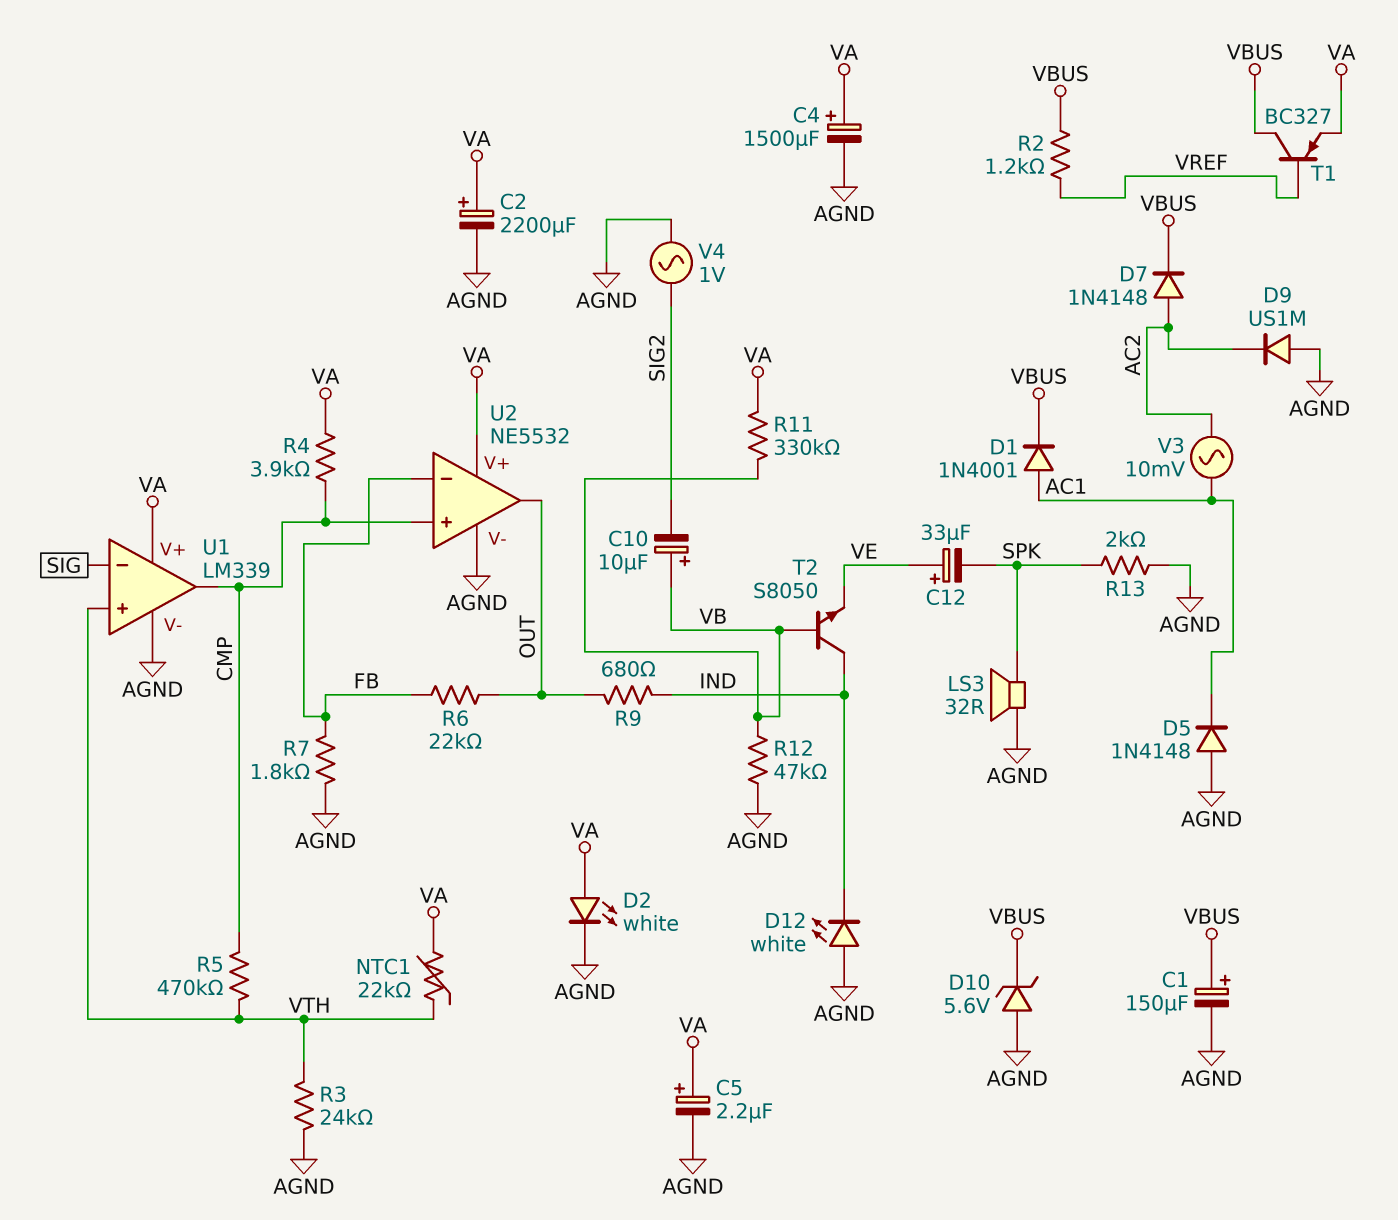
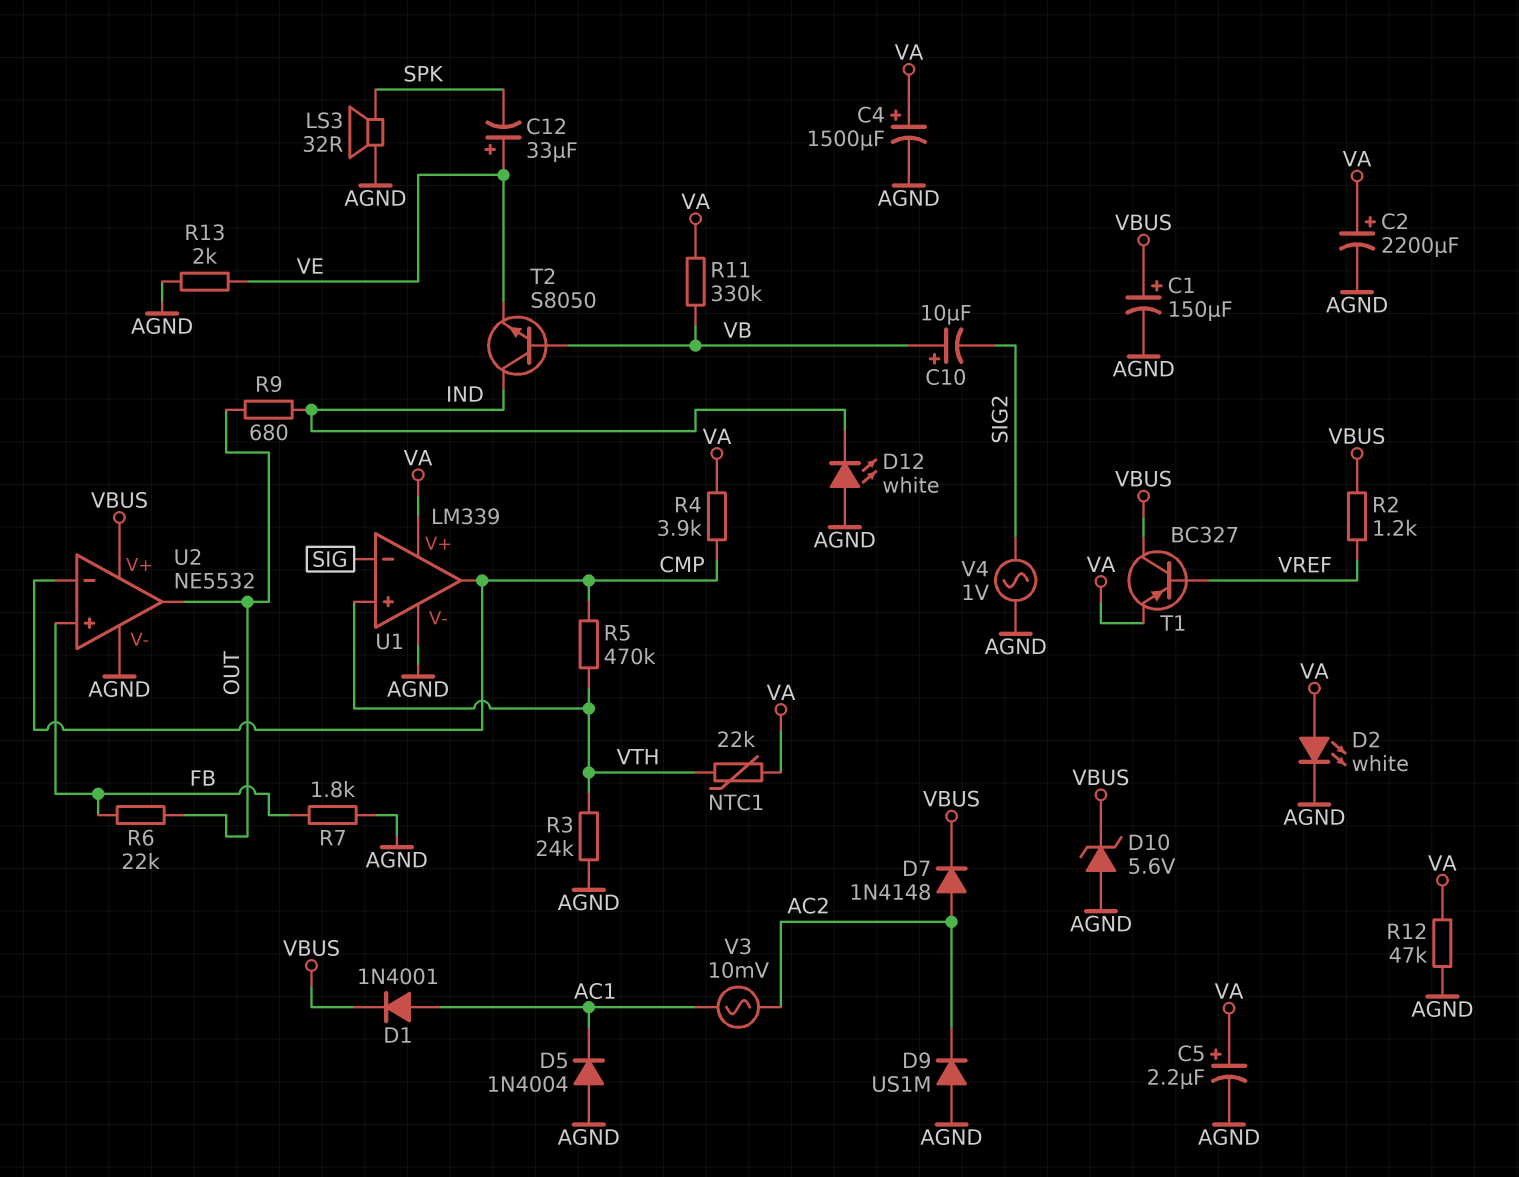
D5: diode 1N4148 (A AGND, K AC1) -> diode 1N4004 (A AGND, K AC1)
R12: 47k (AGND, VB) -> 47k (AGND, VA)
R13: 2k (AGND, SPK) -> 2k (AGND, VE)
U2 pin V+: VA -> VBUS
U2 pin in+: CMP -> FB
U2 pin in-: FB -> CMP

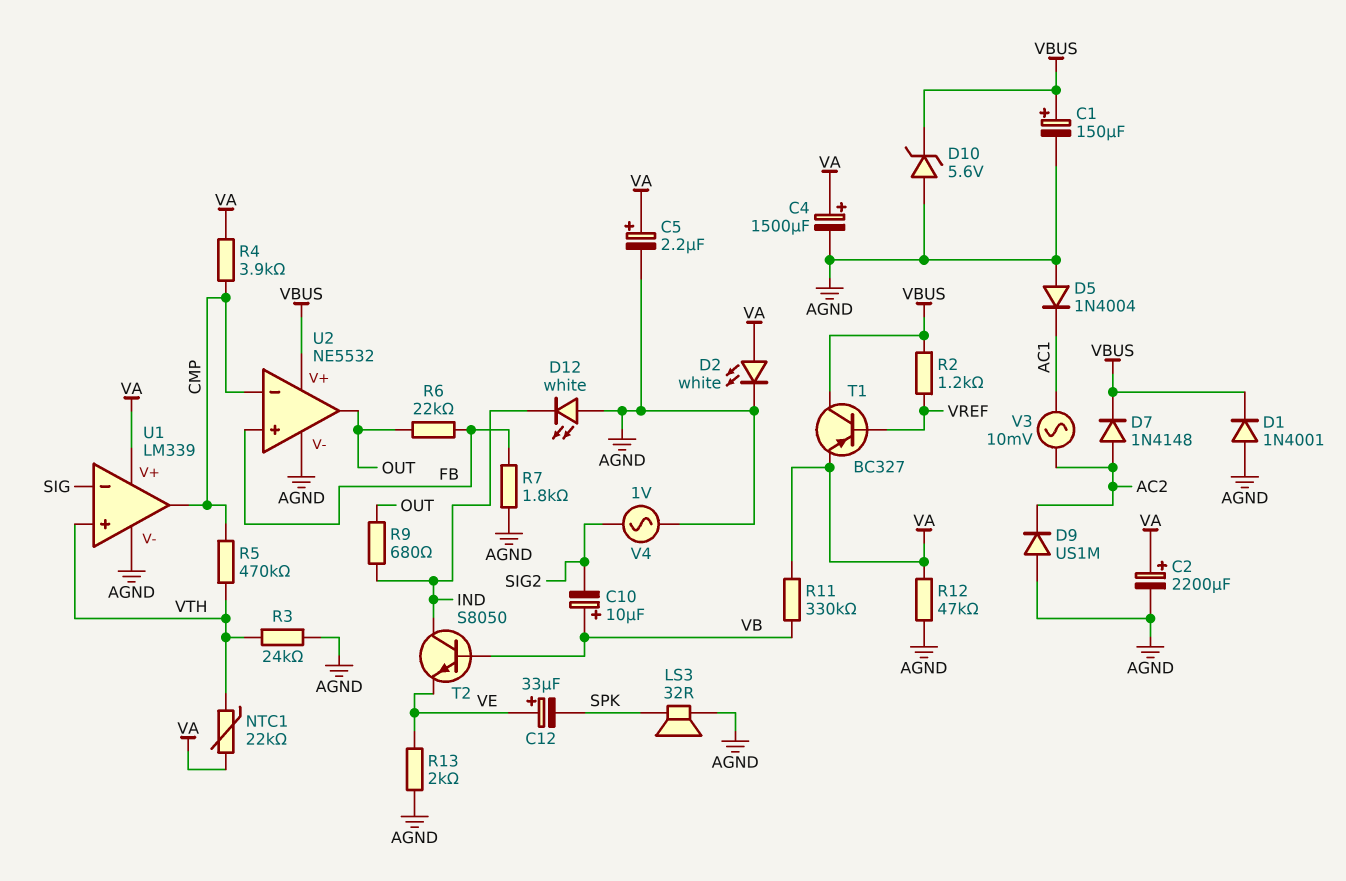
D1: diode 1N4001 (A AC1, K VBUS) -> diode 1N4001 (A AGND, K VBUS)

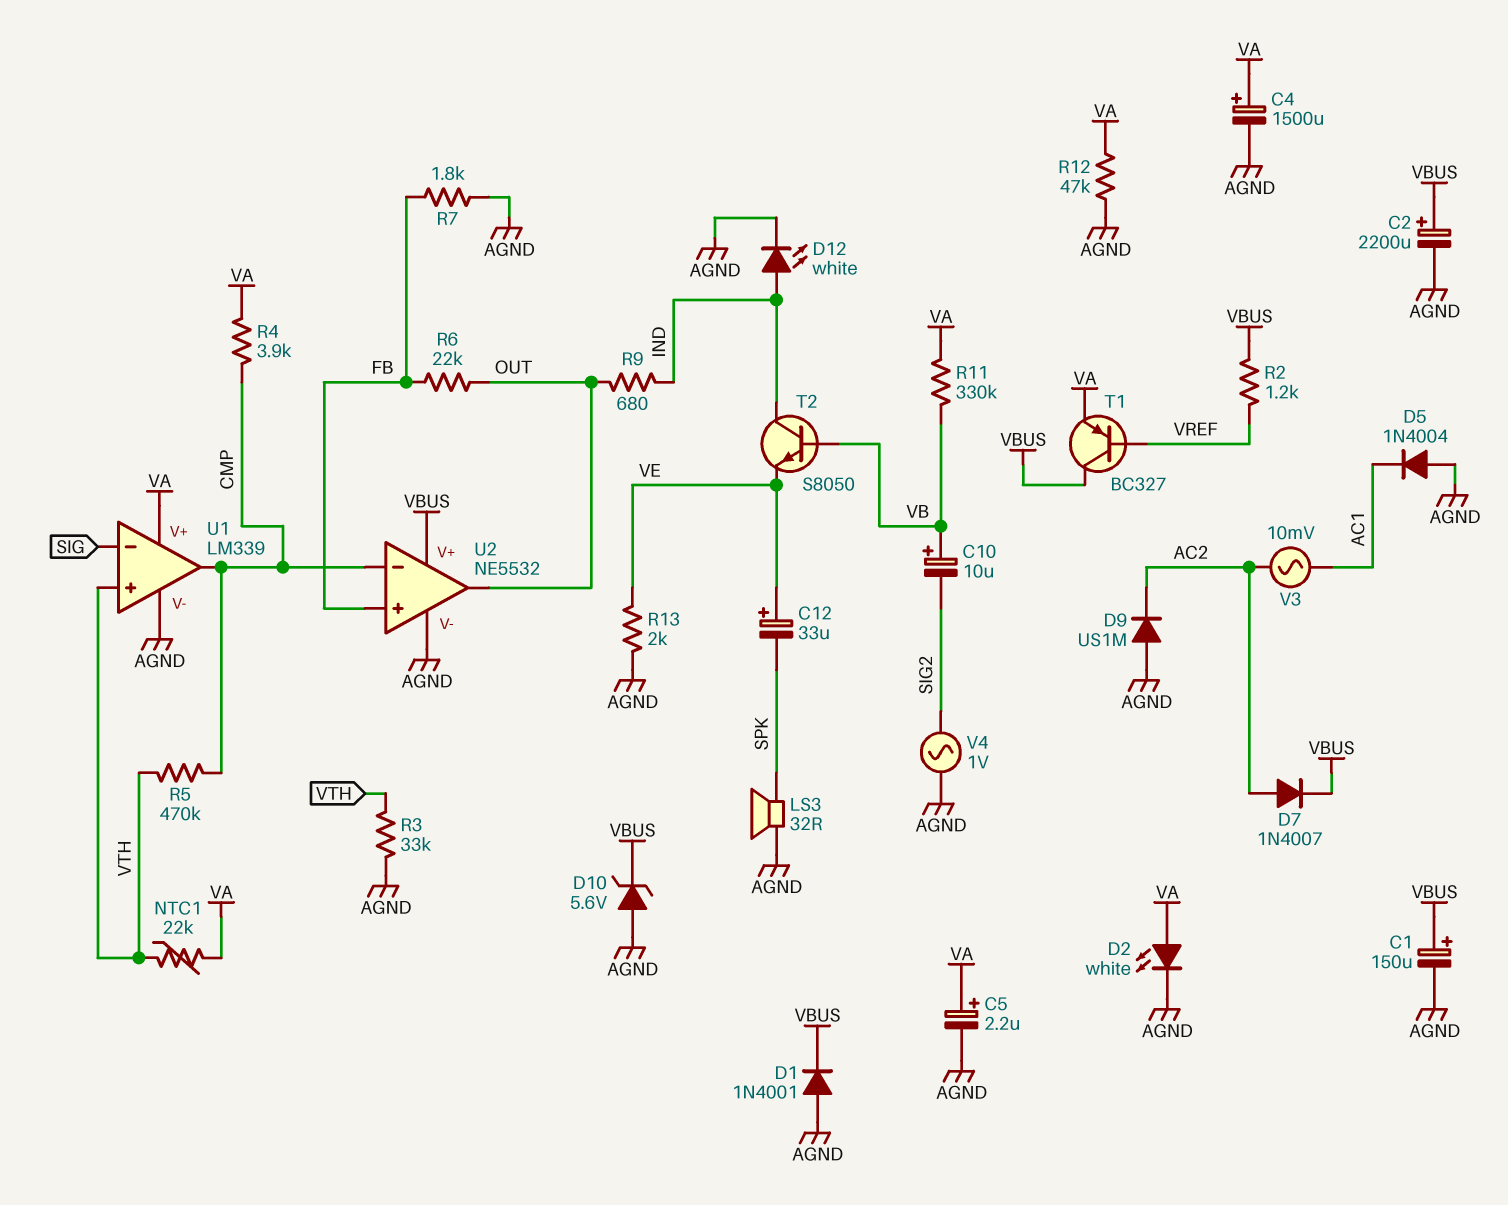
C2: 2200uF (plus VA, minus AGND) -> 2200uF (plus VBUS, minus AGND)
D7: diode 1N4148 (A AC2, K VBUS) -> diode 1N4007 (A AC2, K VBUS)
D12: LED white (A AGND, K IND) -> LED white (A IND, K AGND)
R3: 24k (AGND, VTH) -> 33k (AGND, VTH)

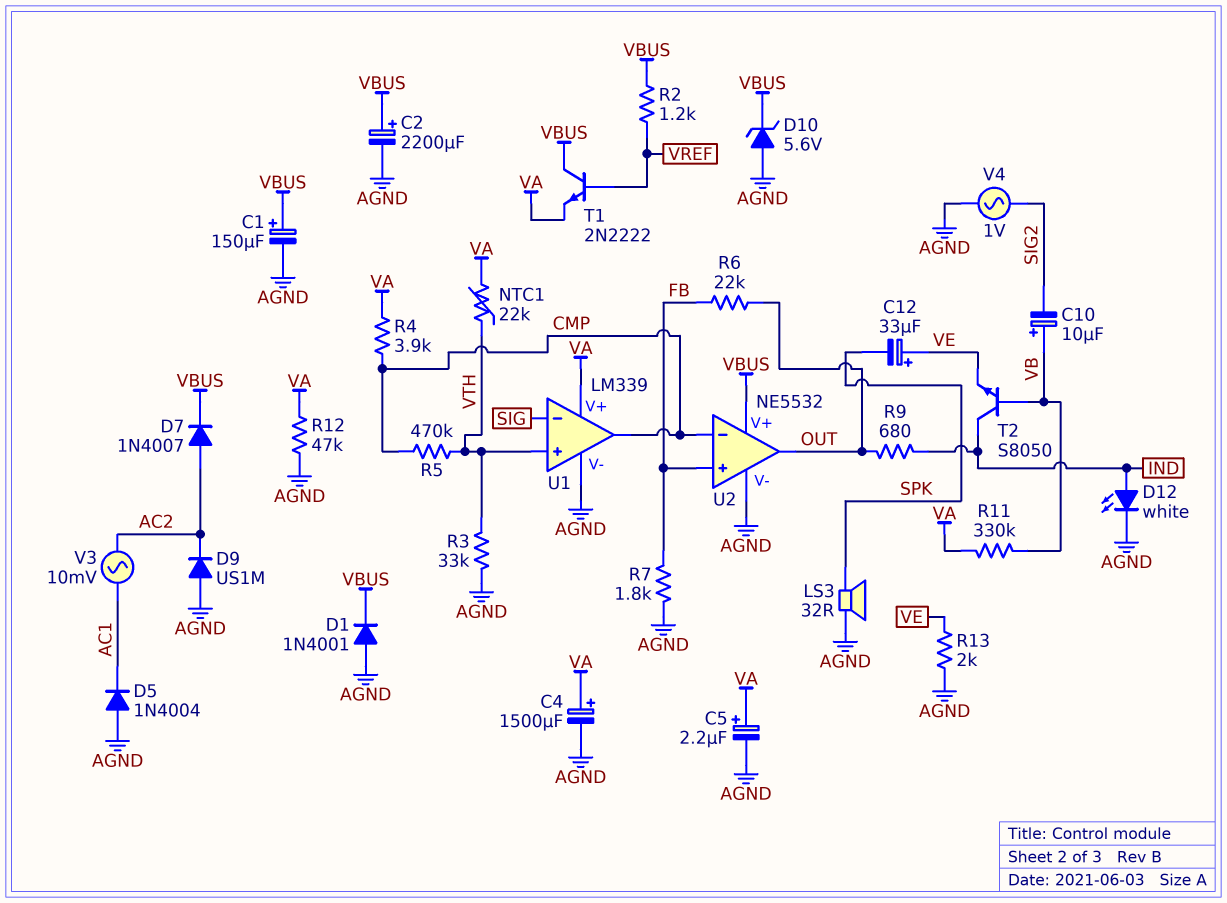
D2: LED white (A VA, K AGND) -> none
T1: PNP BC327 (B VREF, C VBUS, E VA) -> NPN 2N2222 (B VREF, C VBUS, E VA)

